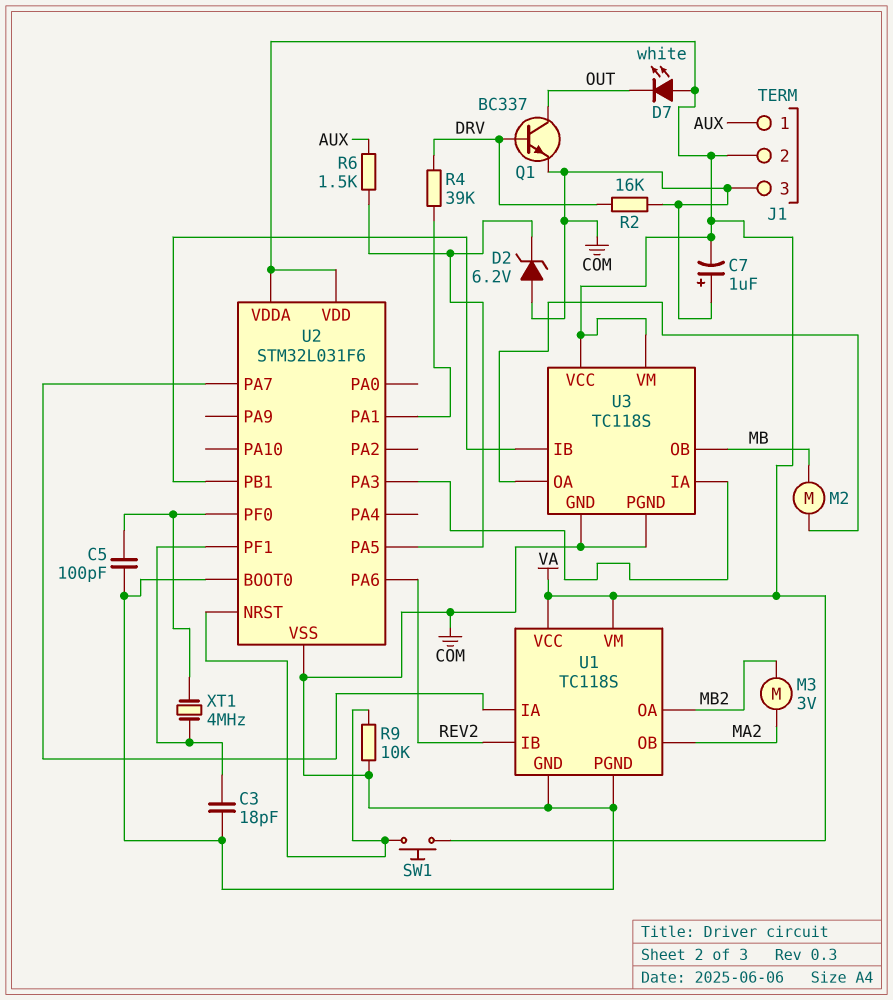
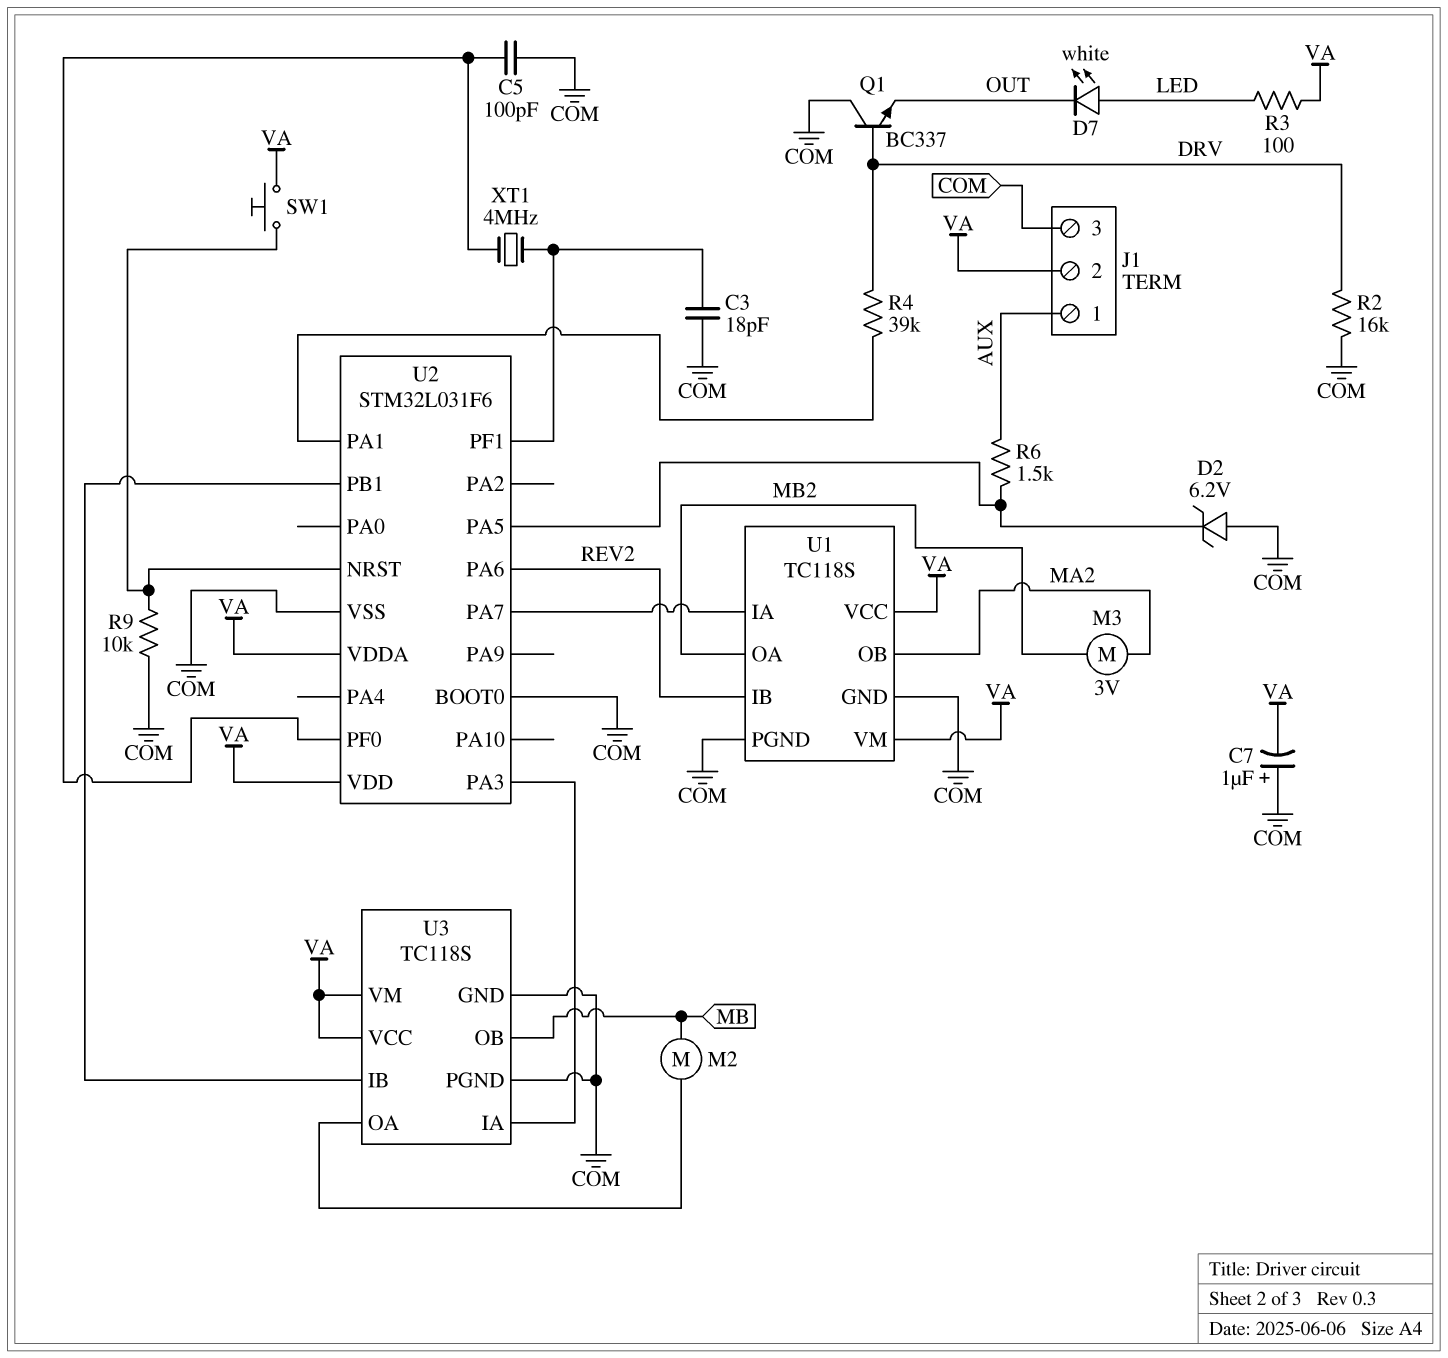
D7: LED white (A VA, K OUT) -> LED white (A LED, K OUT)
Q1: NPN BC337 (B DRV, C OUT, E COM) -> NPN BC337 (B DRV, C COM, E OUT)
R3: none -> 100 (LED, VA)

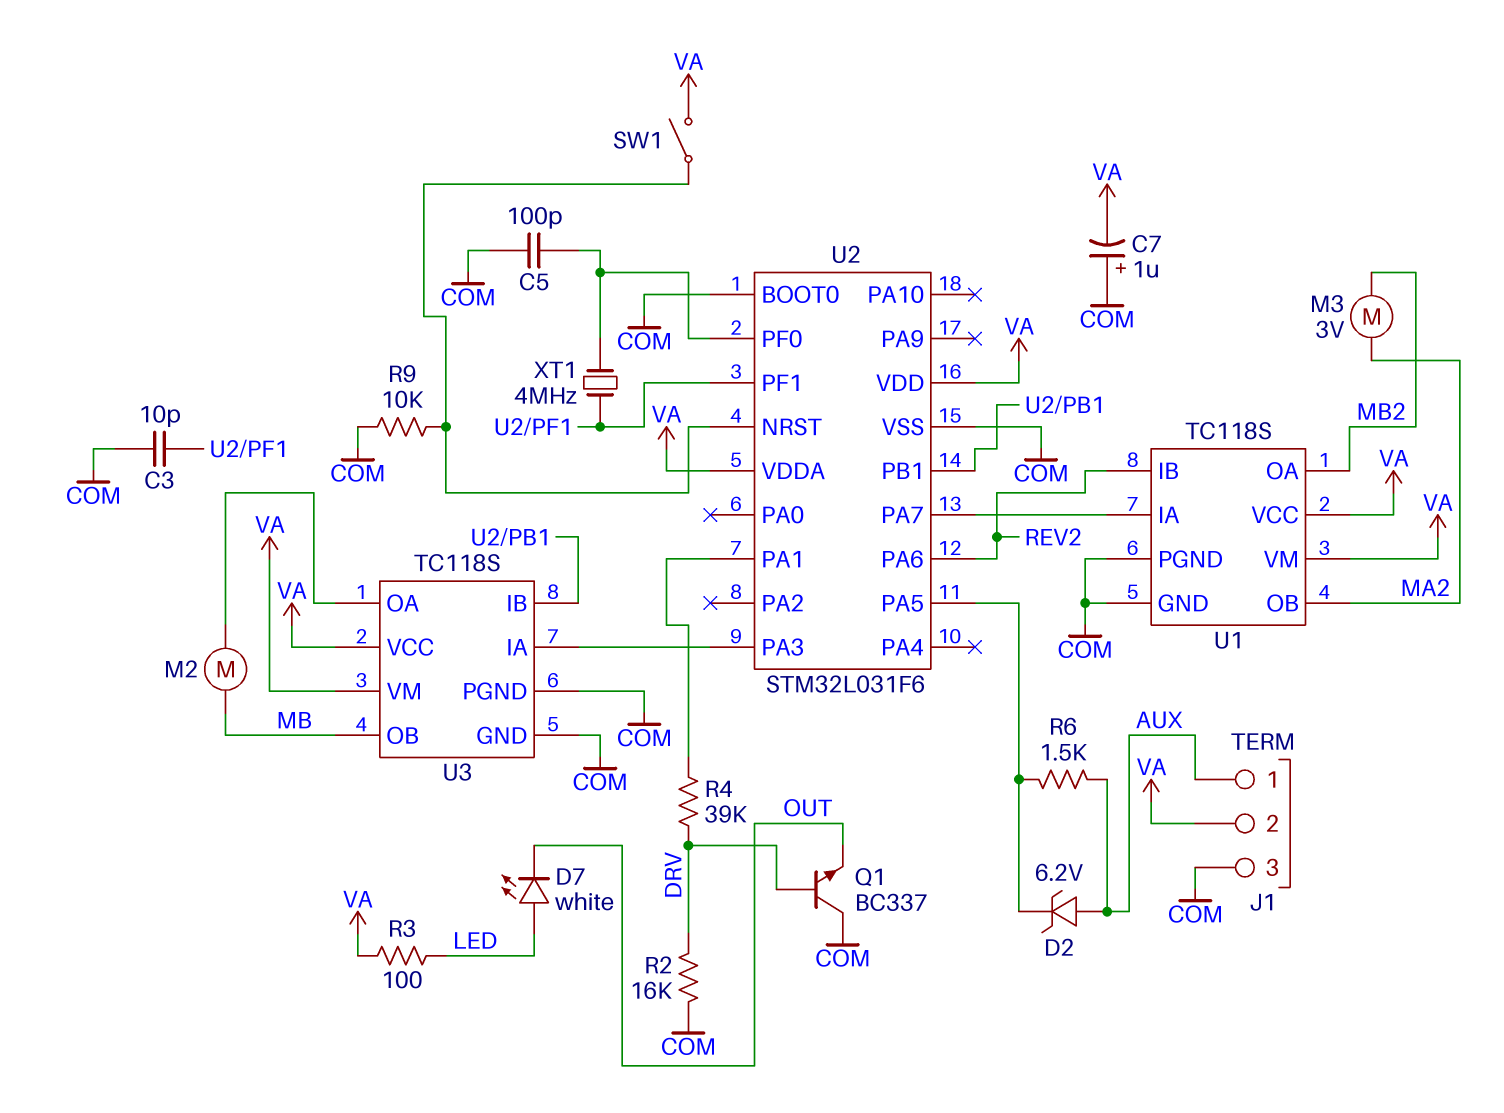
C3: 18pF (COM, U2/PF1) -> 10pF (COM, U2/PF1)
D2: zener 6.2V (A COM, K U2/PA5) -> zener 6.2V (A AUX, K U2/PA5)
SW1: button (U2/NRST, VA) -> switch (U2/NRST, VA)

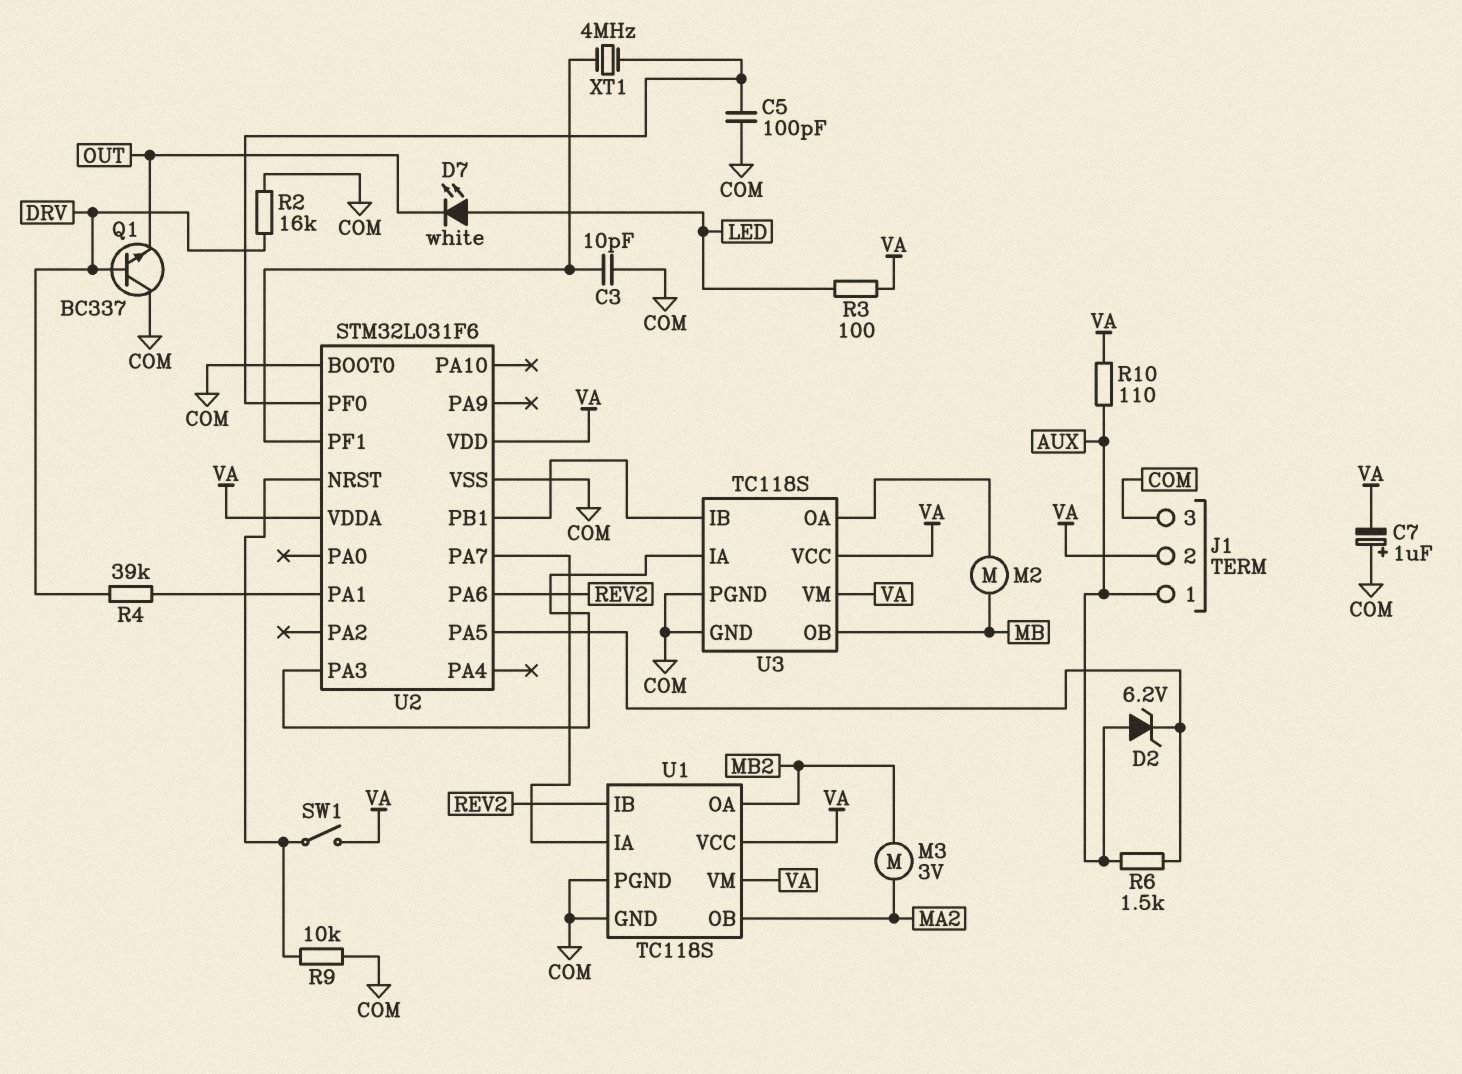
R10: none -> 110 (AUX, VA)

